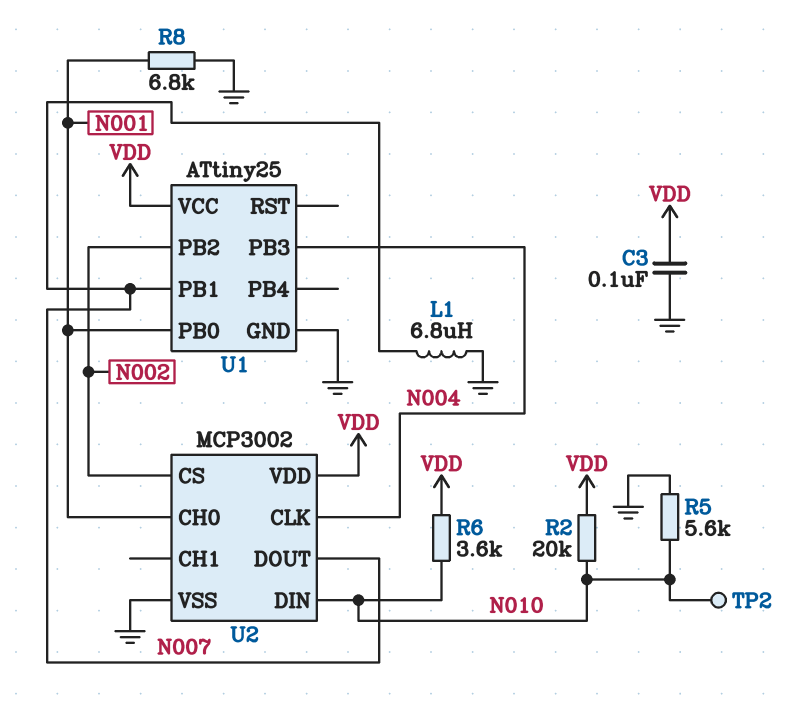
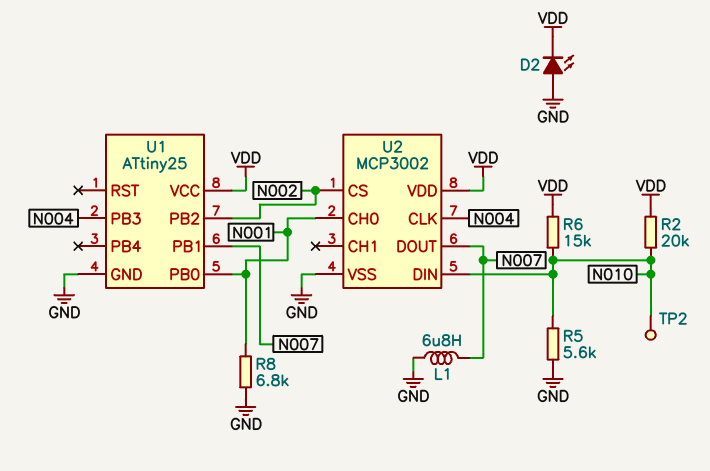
C3: 100nF (GND, VDD) -> none
D2: none -> LED (A GND, K VDD)
R6: 3.6k (N010, VDD) -> 15k (N010, VDD)

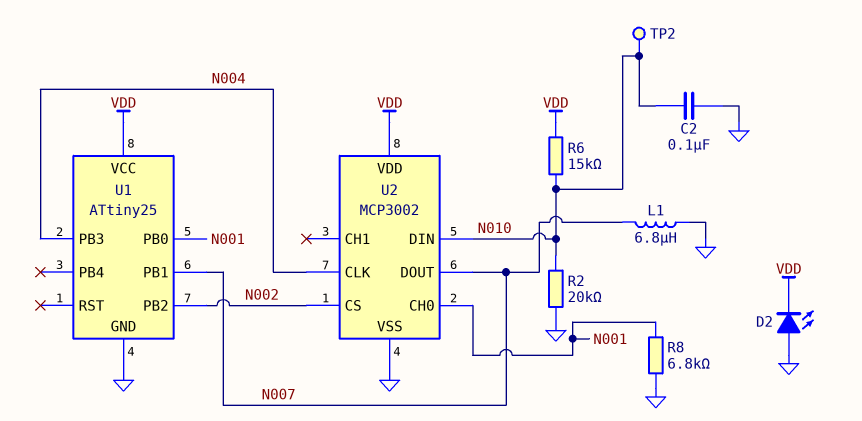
C2: none -> 100nF (GND, N010)
R2: 20k (N010, VDD) -> 20k (GND, N010)
R5: 5.6k (GND, N010) -> none

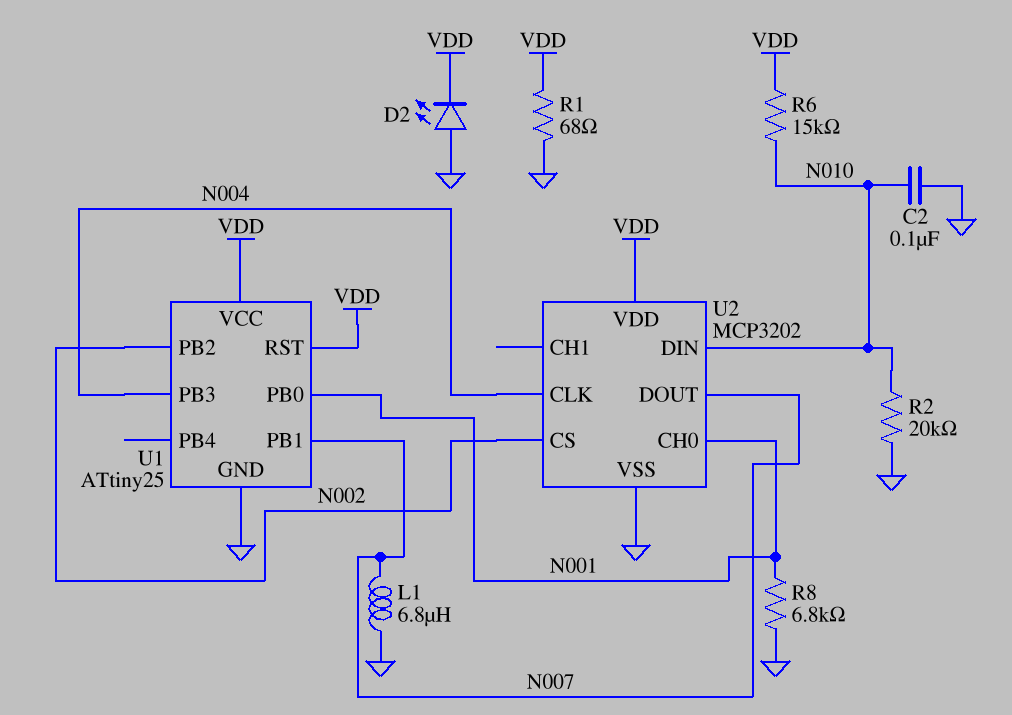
R1: none -> 68 (GND, VDD)
TP2: test point (N010) -> none
U1 pin RST: none -> VDD
U2: MCP3002 -> MCP3202

